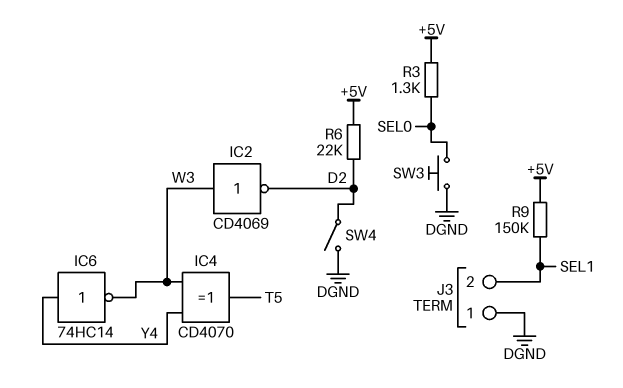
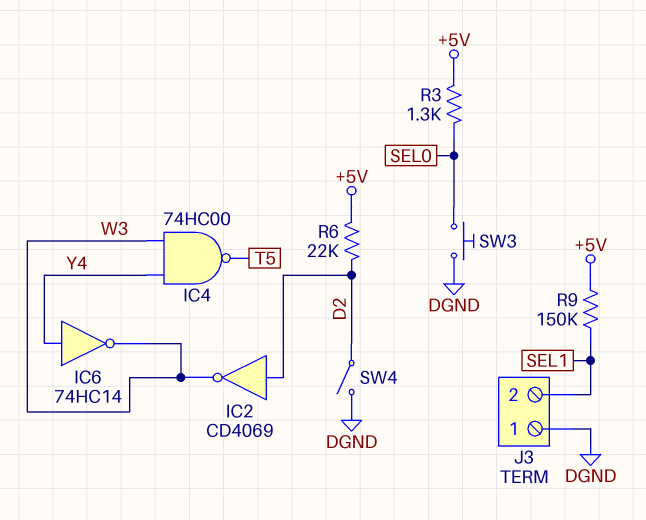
IC2: NOT CD4069 (in W3, out D2) -> NOT CD4069 (in D2, out W3)
IC4: XOR CD4070 (in W3, in Y4, out T5) -> NAND 74HC00 (in W3, in Y4, out T5)

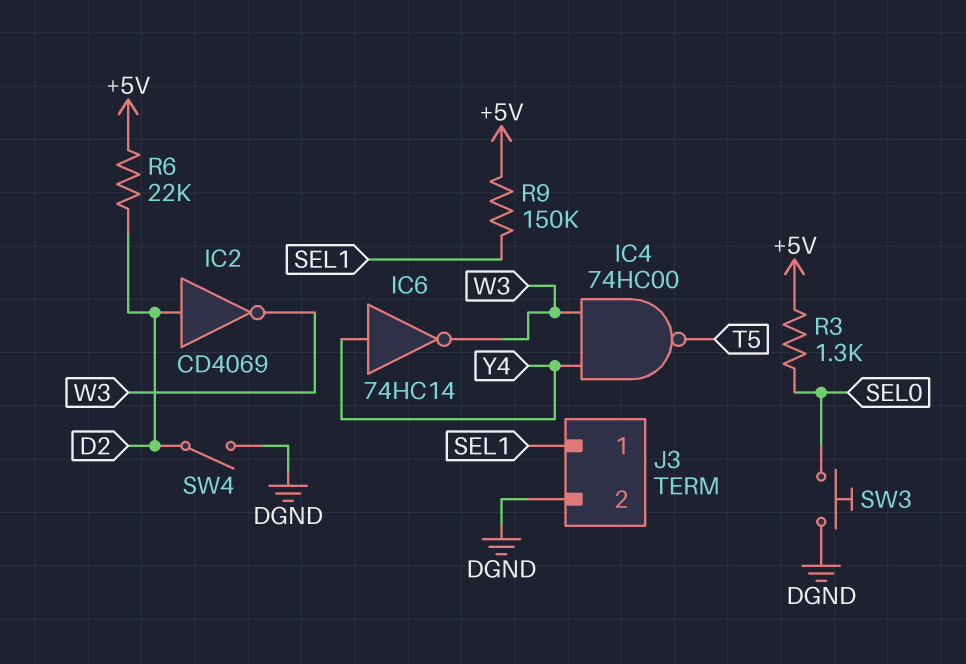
J3 pin 1: DGND -> SEL1
J3 pin 2: SEL1 -> DGND

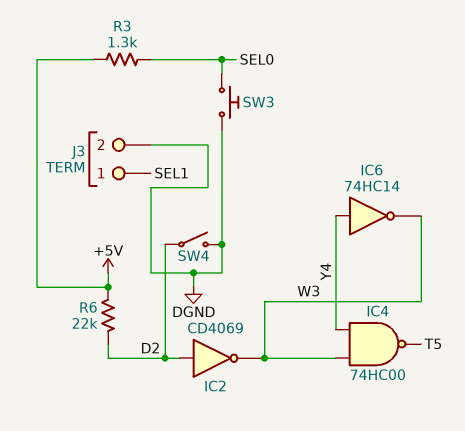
R9: 150k (+5V, SEL1) -> none

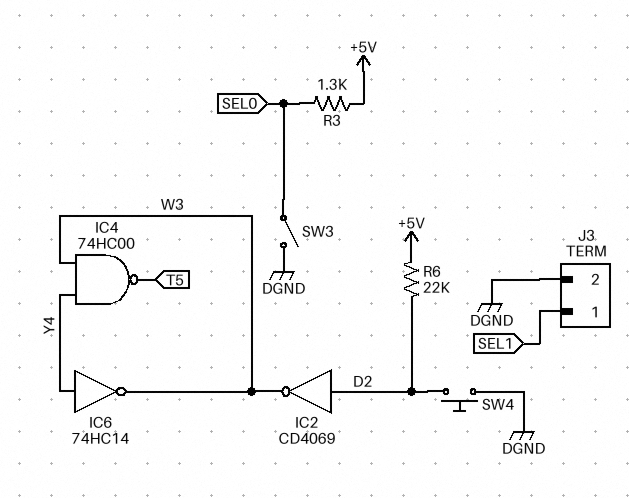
SW3: button (DGND, SEL0) -> switch (DGND, SEL0)
SW4: switch (D2, DGND) -> button (D2, DGND)

